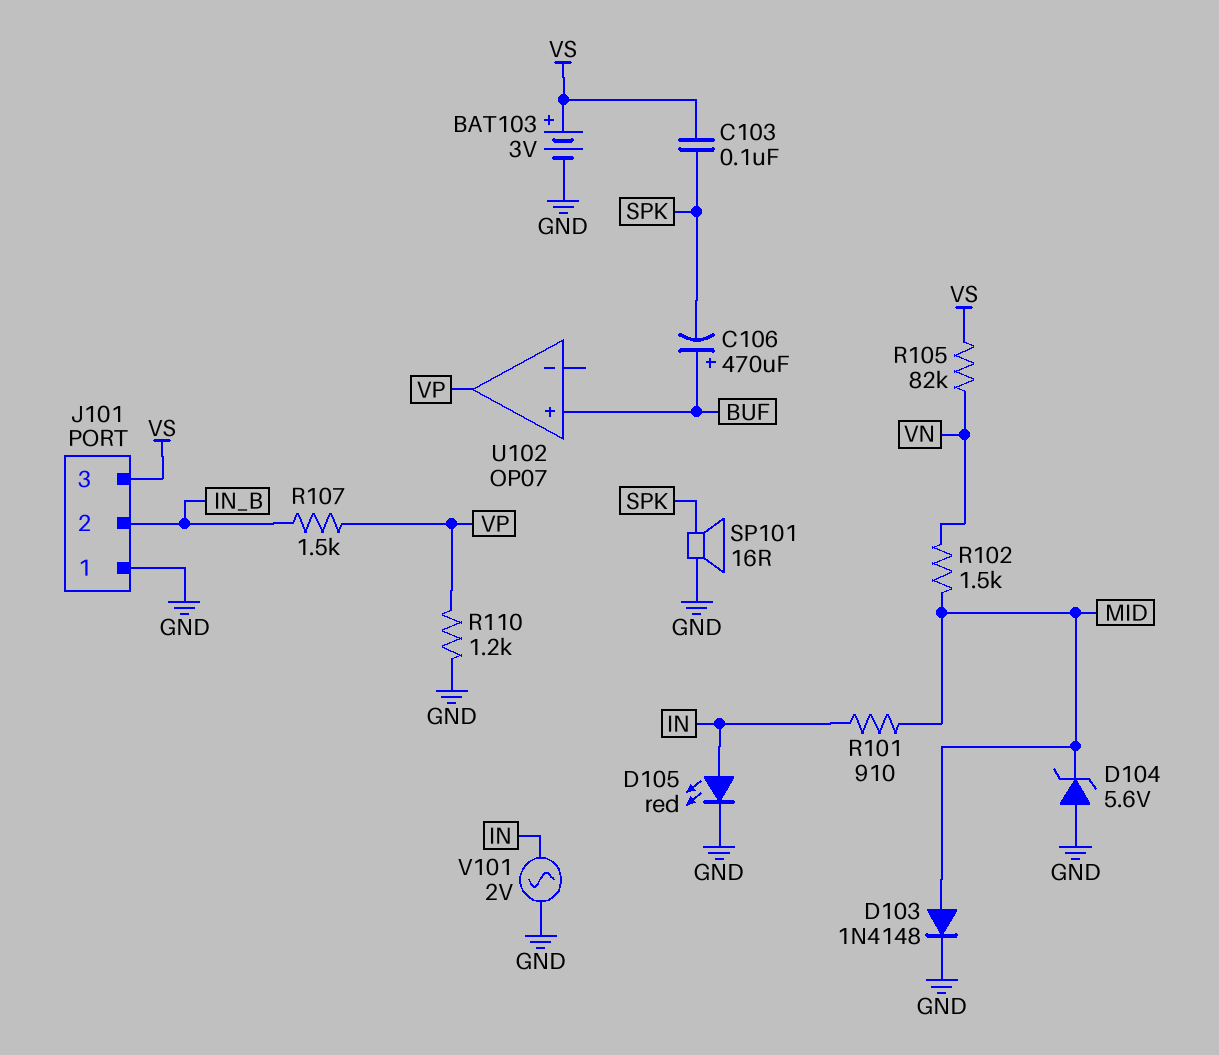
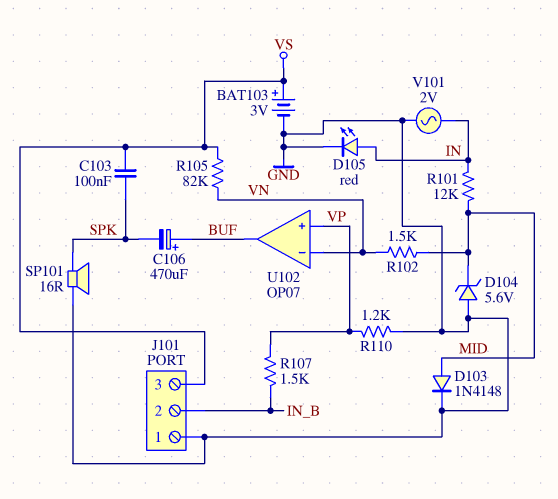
R101: 910 (IN, MID) -> 12k (IN, MID)
U102 pin in+: BUF -> VP
U102 pin in-: none -> VN
U102 pin out: VP -> BUF

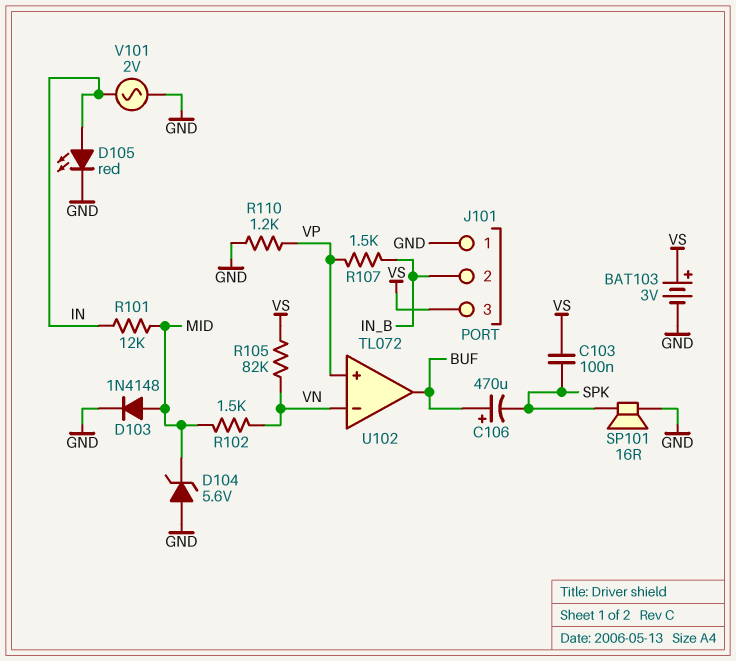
U102: OP07 -> TL072

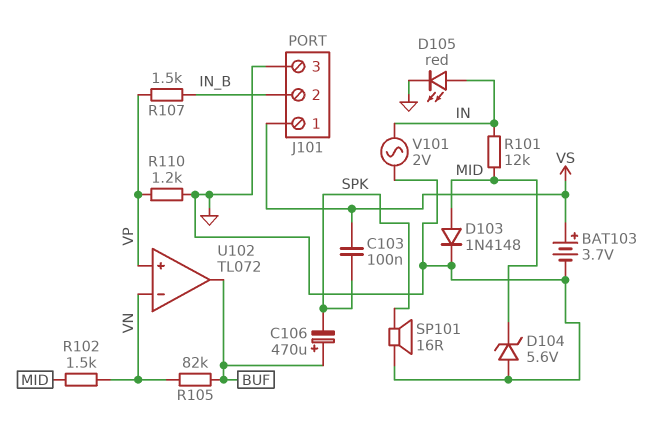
BAT103: 3V (plus VS, minus GND) -> 3.7V (plus VS, minus GND)
J101 pin 1: GND -> VS
J101 pin 3: VS -> GND
R105: 82k (VN, VS) -> 82k (BUF, VN)

